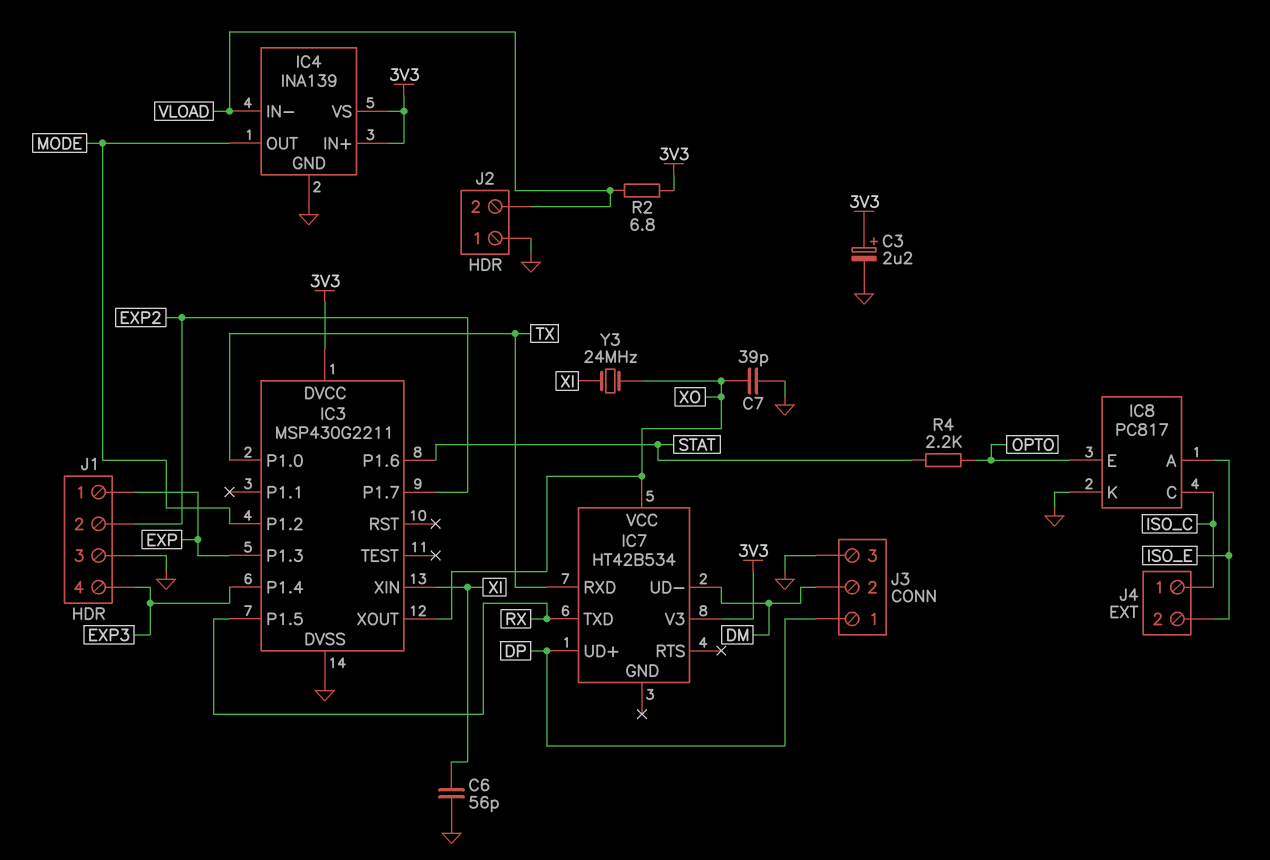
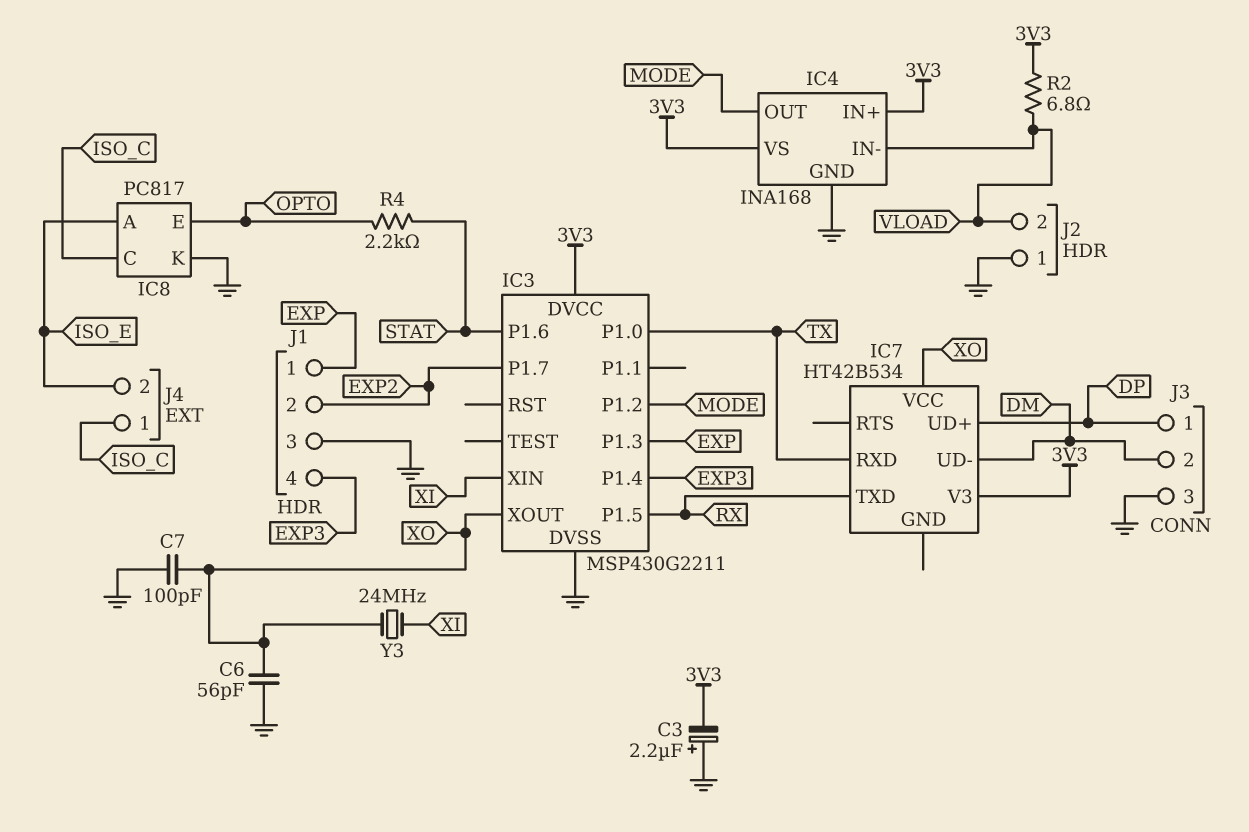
C3: 2.2uF (plus 3V3, minus GND) -> 2.2uF (plus GND, minus 3V3)
C6: 56pF (GND, XI) -> 56pF (GND, XO)
C7: 39pF (GND, XO) -> 100pF (GND, XO)
IC4: INA139 -> INA168

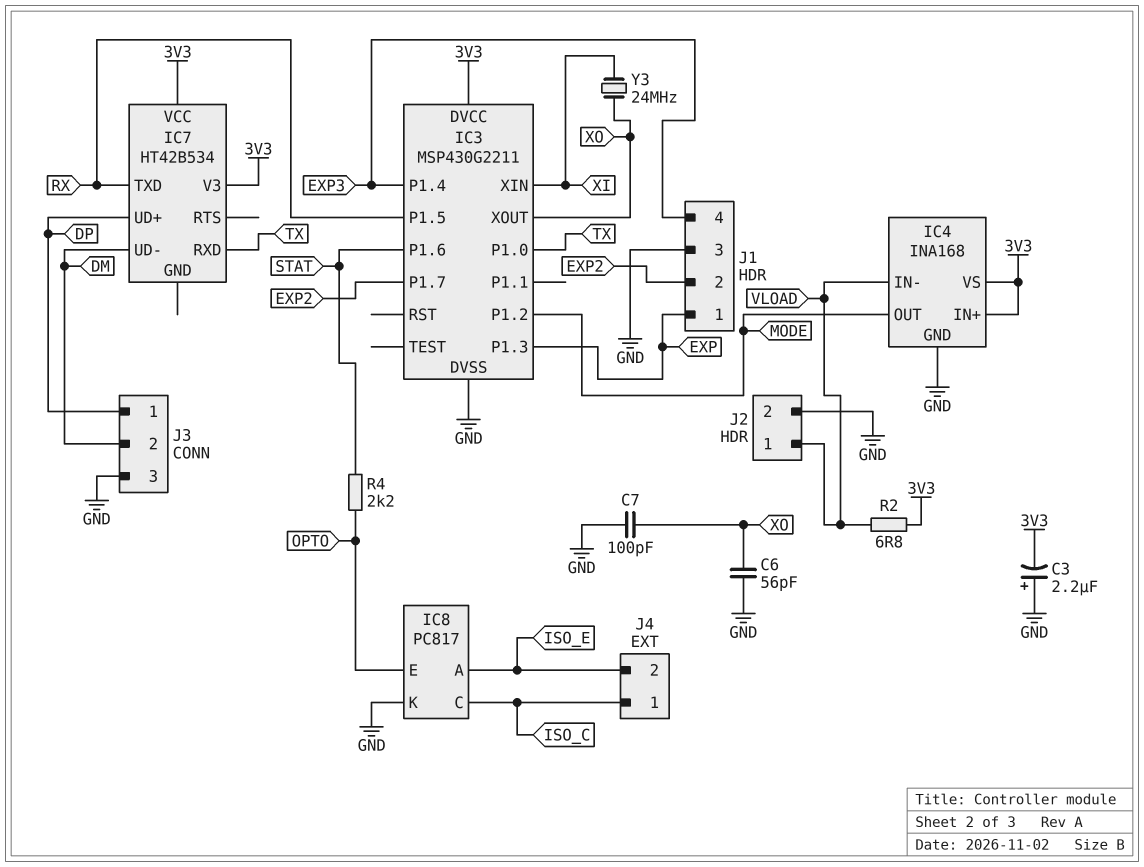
IC7 pin VCC: XO -> 3V3
J2 pin 1: GND -> VLOAD
J2 pin 2: VLOAD -> GND

